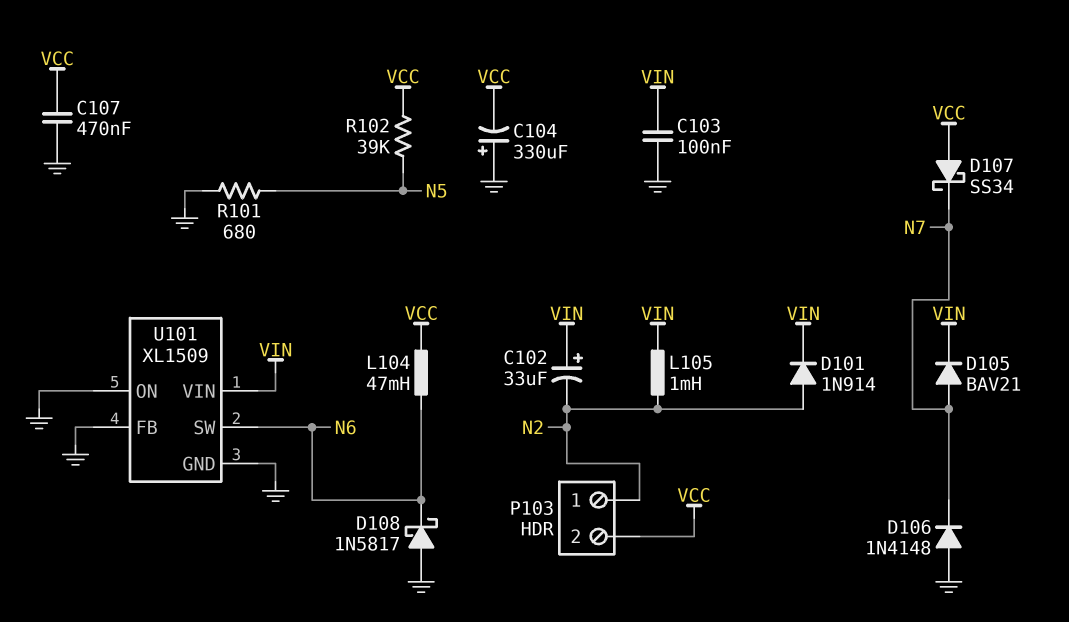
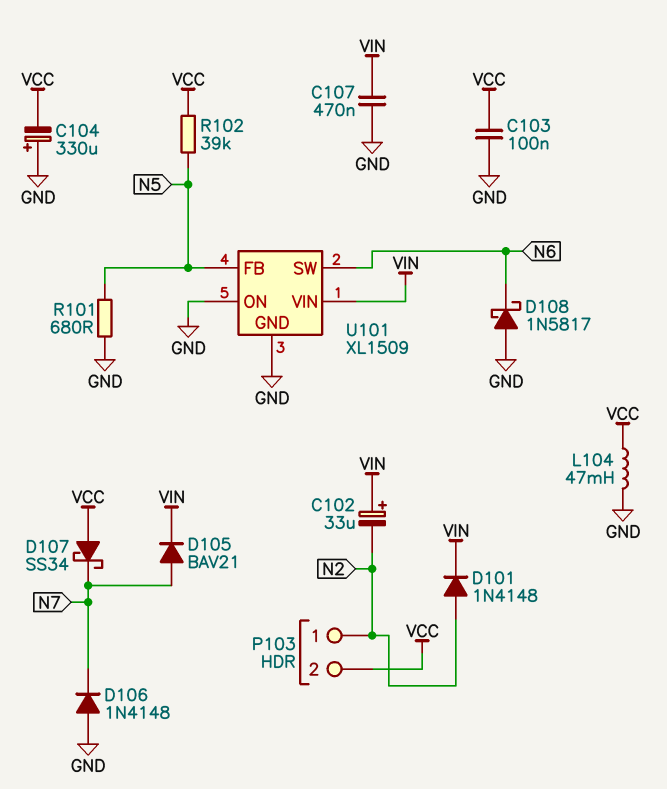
C103: 100nF (GND, VIN) -> 100nF (GND, VCC)
C107: 470nF (GND, VCC) -> 470nF (GND, VIN)
D101: diode 1N914 (A N2, K VIN) -> diode 1N4148 (A N2, K VIN)
L104: 47mH (N6, VCC) -> 47mH (GND, VCC)
L105: 1mH (N2, VIN) -> none
U101 pin FB: GND -> N5

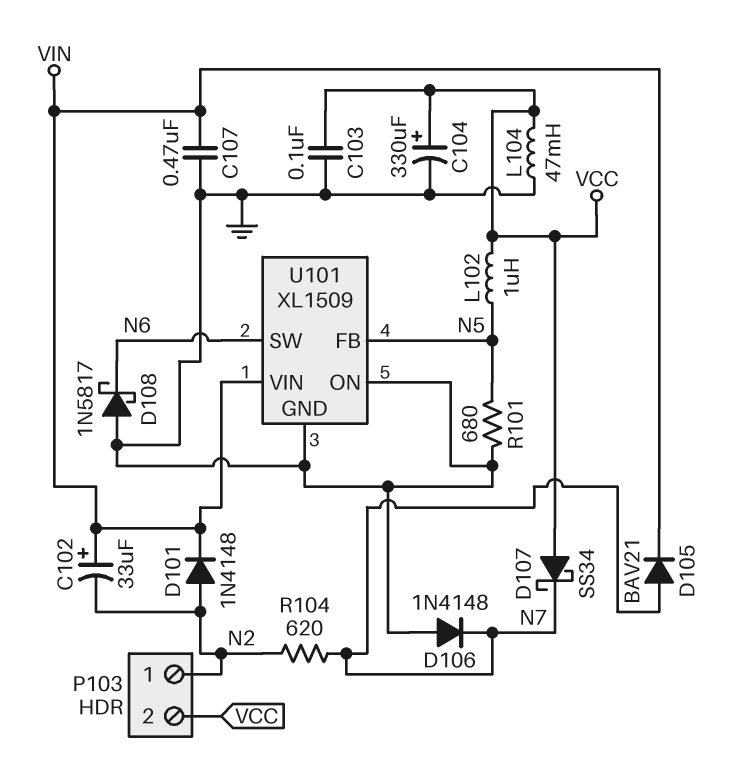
C104: 330uF (plus GND, minus VCC) -> 330uF (plus VCC, minus GND)
L102: none -> 1uH (N5, VCC)
R102: 39k (N5, VCC) -> none
R104: none -> 620 (N2, N7)

